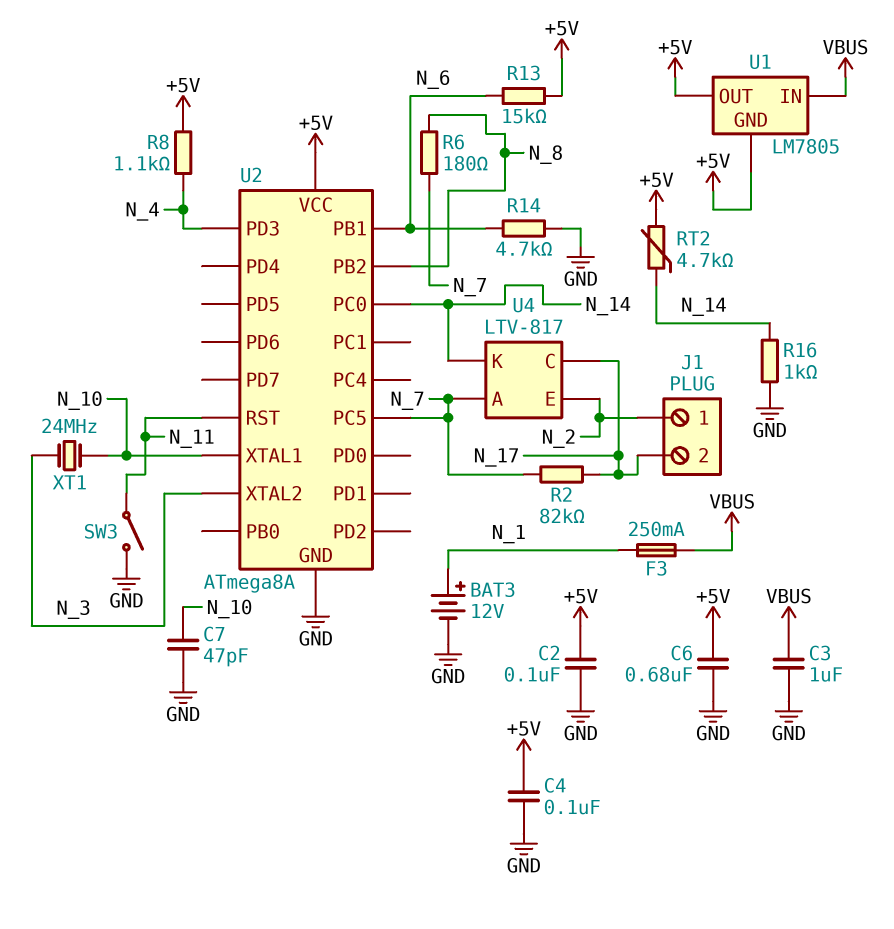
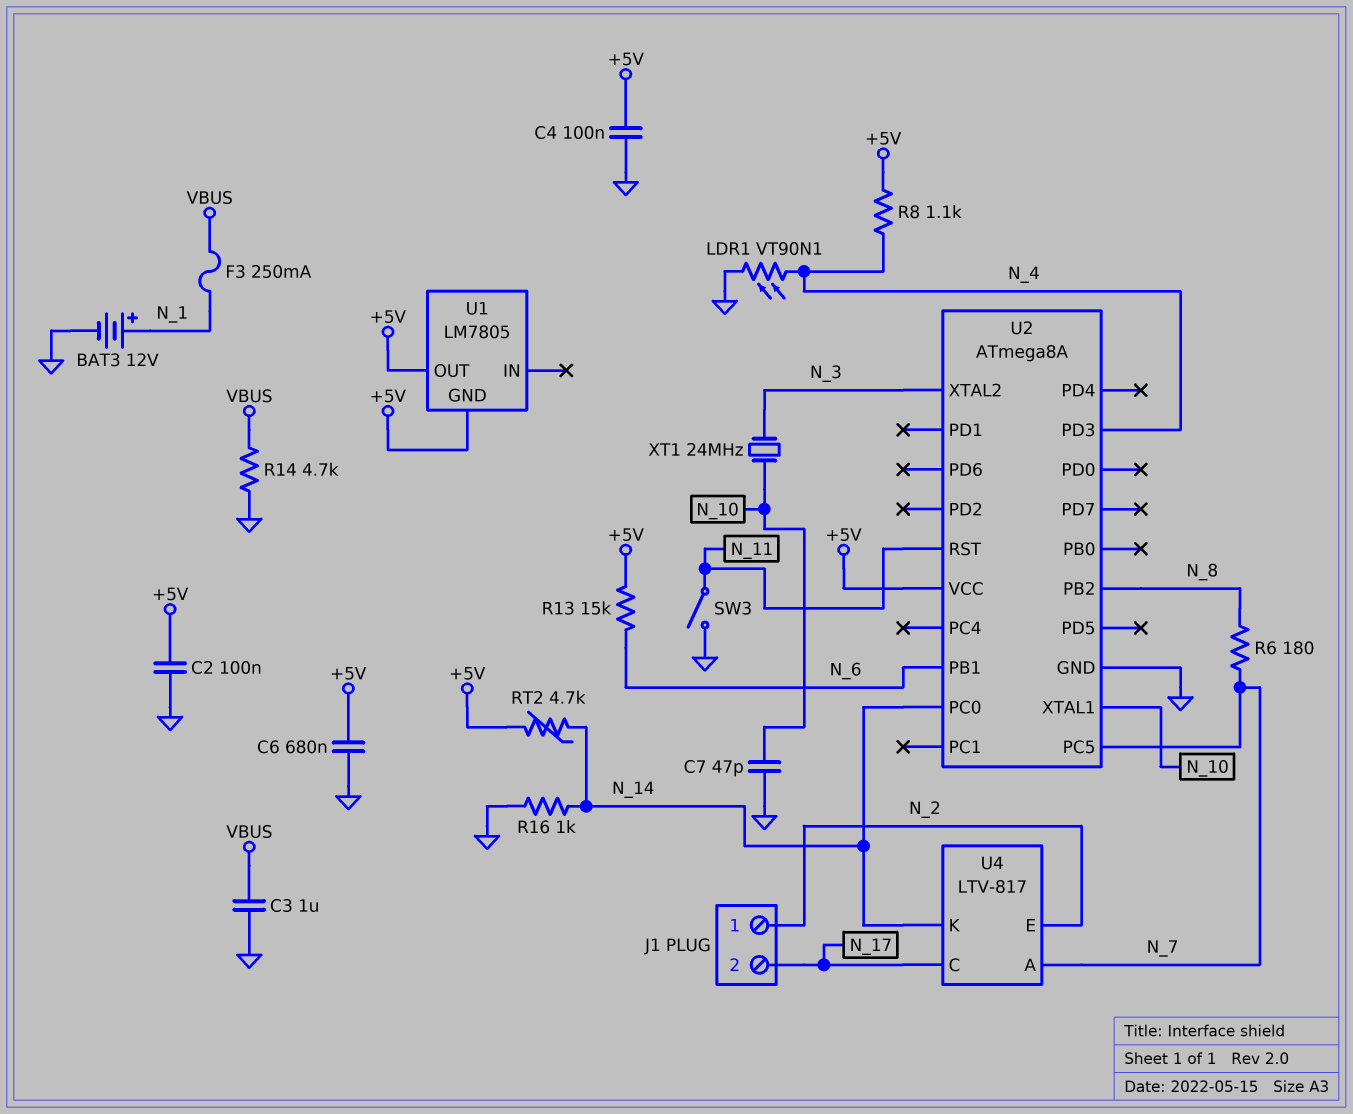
LDR1: none -> VT90N1 (GND, N_4)
R2: 82k (N_7, N_17) -> none
R14: 4.7k (GND, N_6) -> 4.7k (GND, VBUS)
U1 pin IN: VBUS -> none

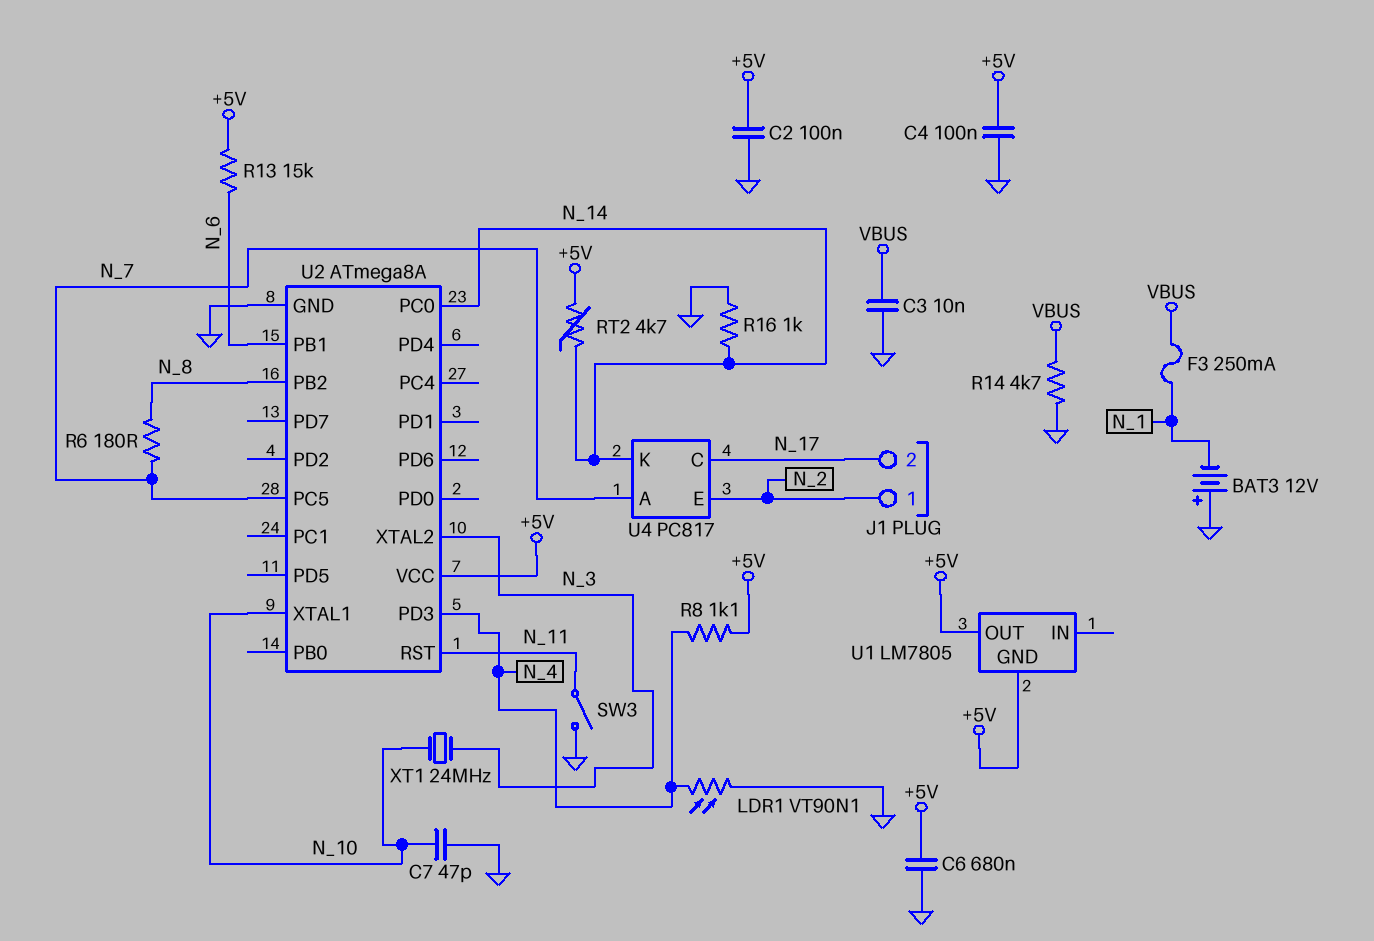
BAT3: 12V (plus N_1, minus GND) -> 12V (plus GND, minus N_1)
C3: 1uF (GND, VBUS) -> 10nF (GND, VBUS)
U4: LTV-817 -> PC817

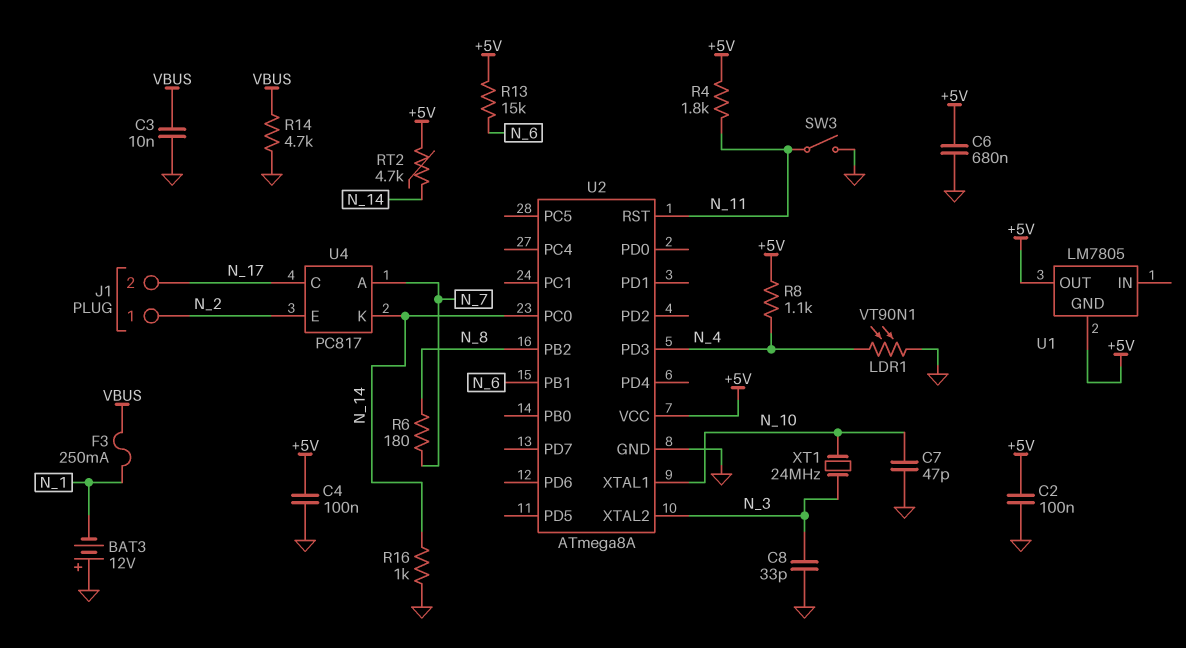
C8: none -> 33pF (GND, N_3)
R4: none -> 1.8k (+5V, N_11)
U2 pin PC5: N_7 -> none

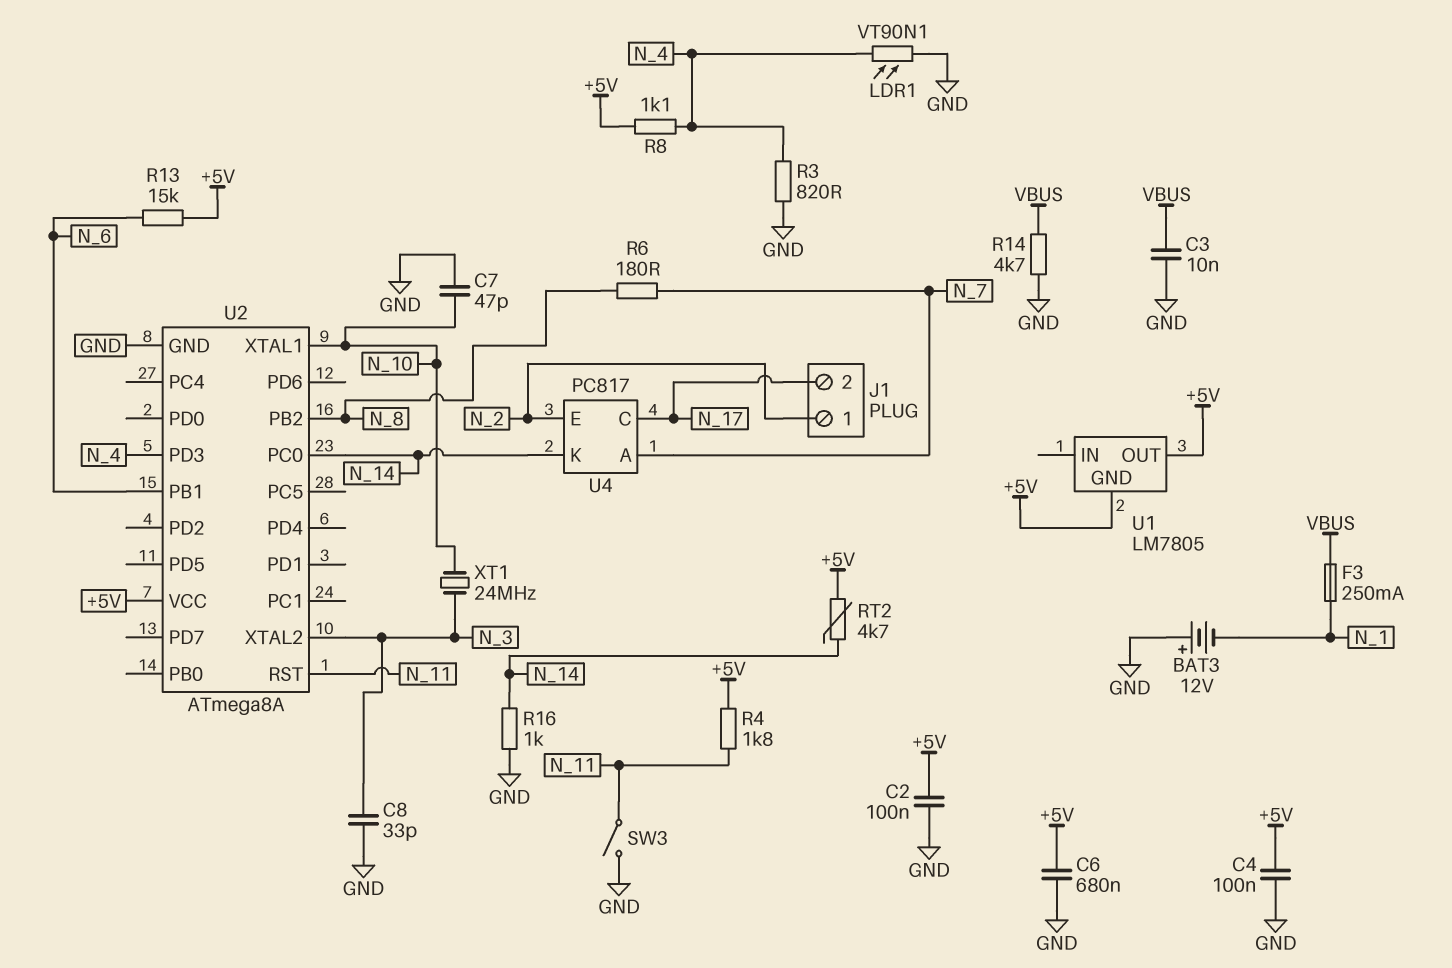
R3: none -> 820 (GND, N_4)

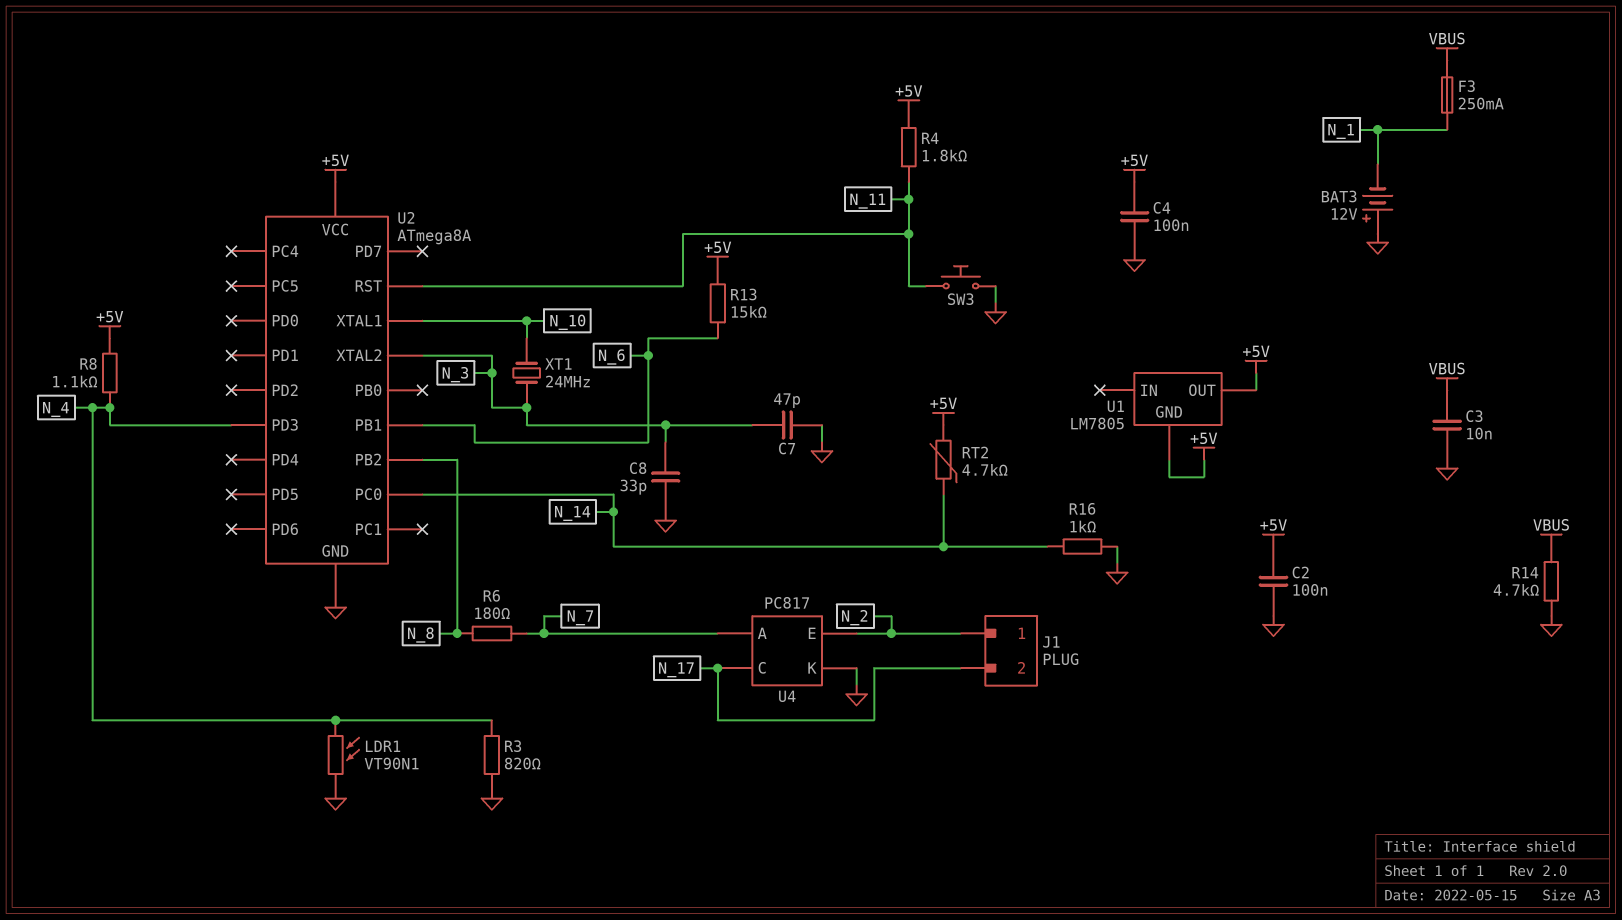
C6: 680nF (+5V, GND) -> none
C7: 47pF (GND, N_10) -> 47pF (GND, N_3)
SW3: switch (GND, N_11) -> button (GND, N_11)
U4 pin K: N_14 -> GND

